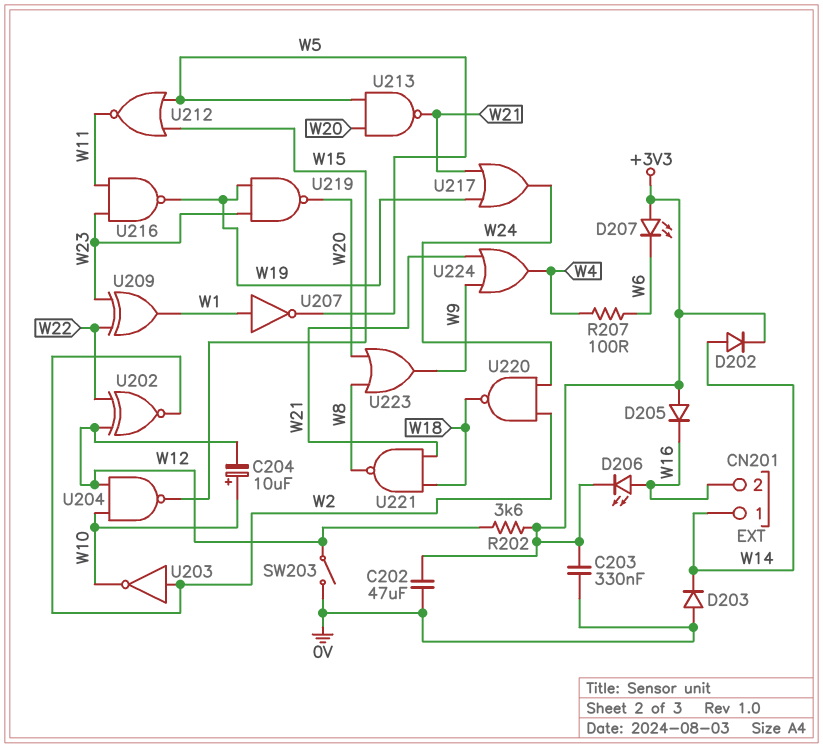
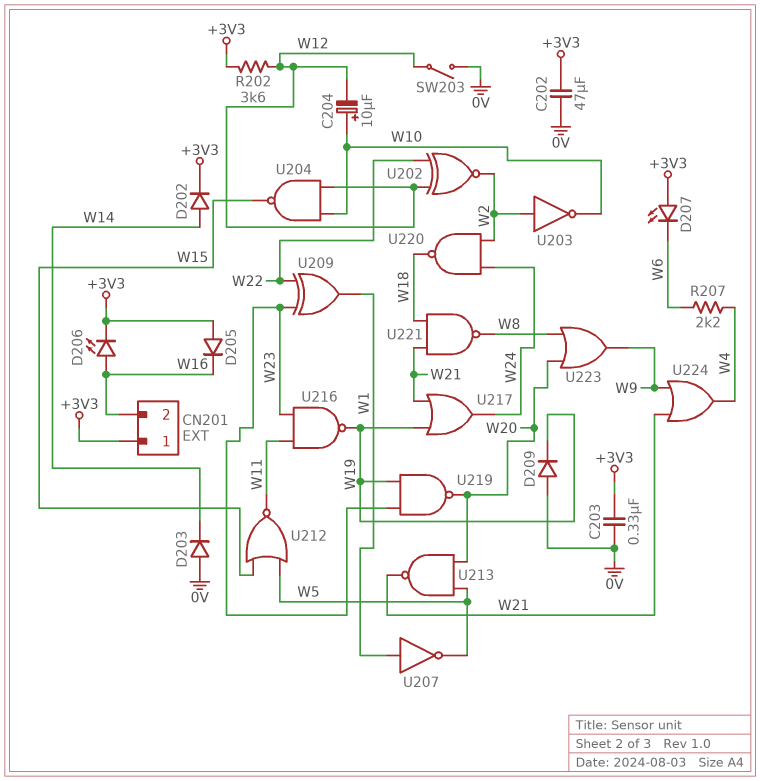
CN201 pin 1: W14 -> +3V3
D209: none -> diode (A 0V, K W19)
R207: 100 (W4, W6) -> 2.2k (W4, W6)

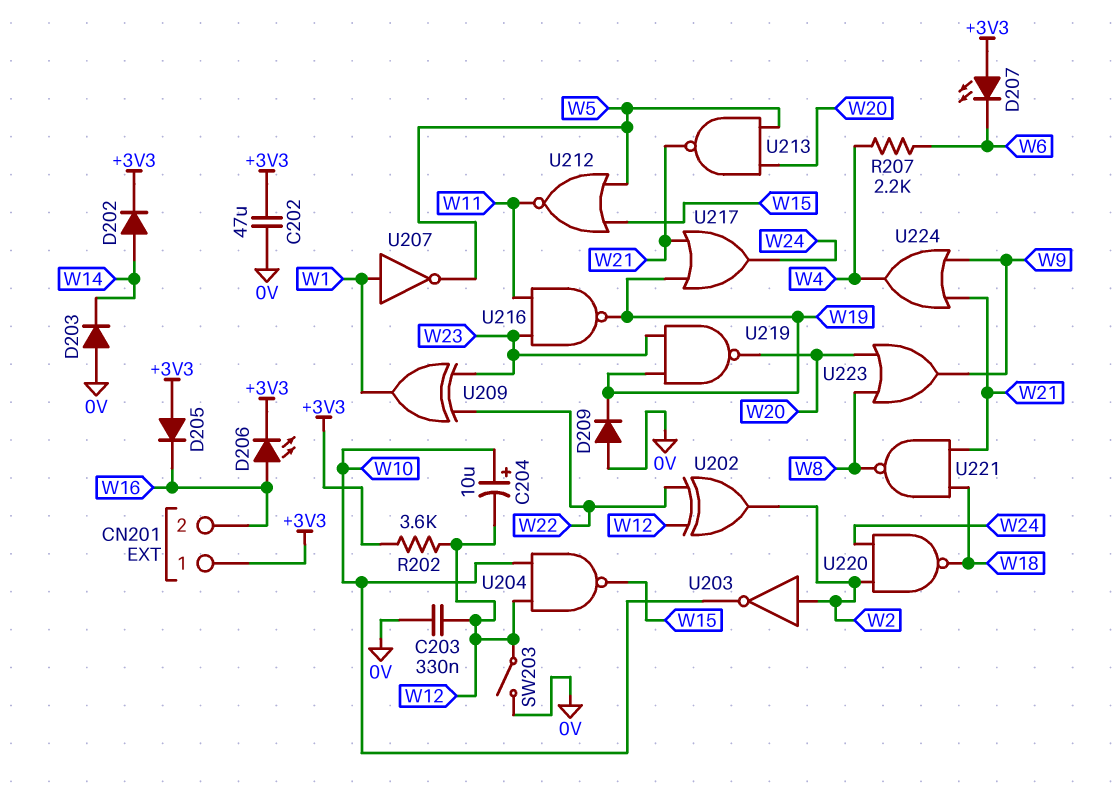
C203: 330nF (+3V3, 0V) -> 330nF (0V, W12)
U202: XNOR (in W12, in W22, out W2) -> XOR (in W12, in W22, out W2)

